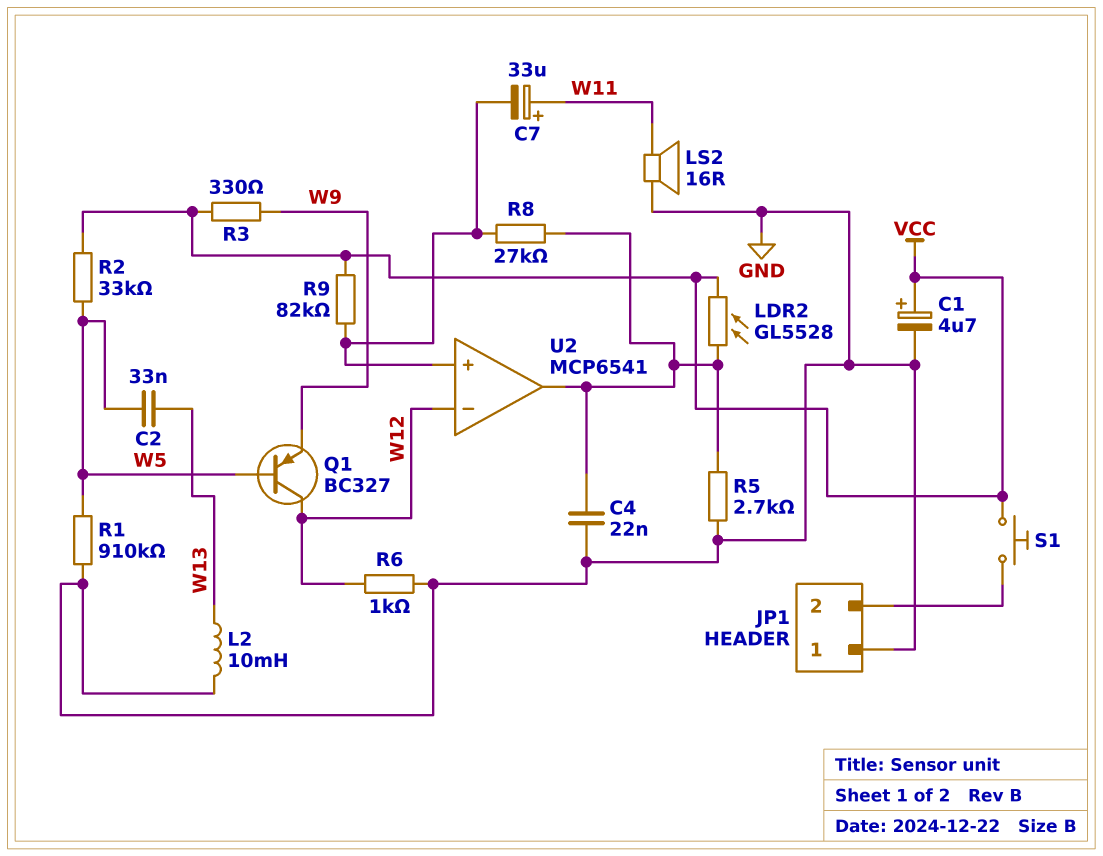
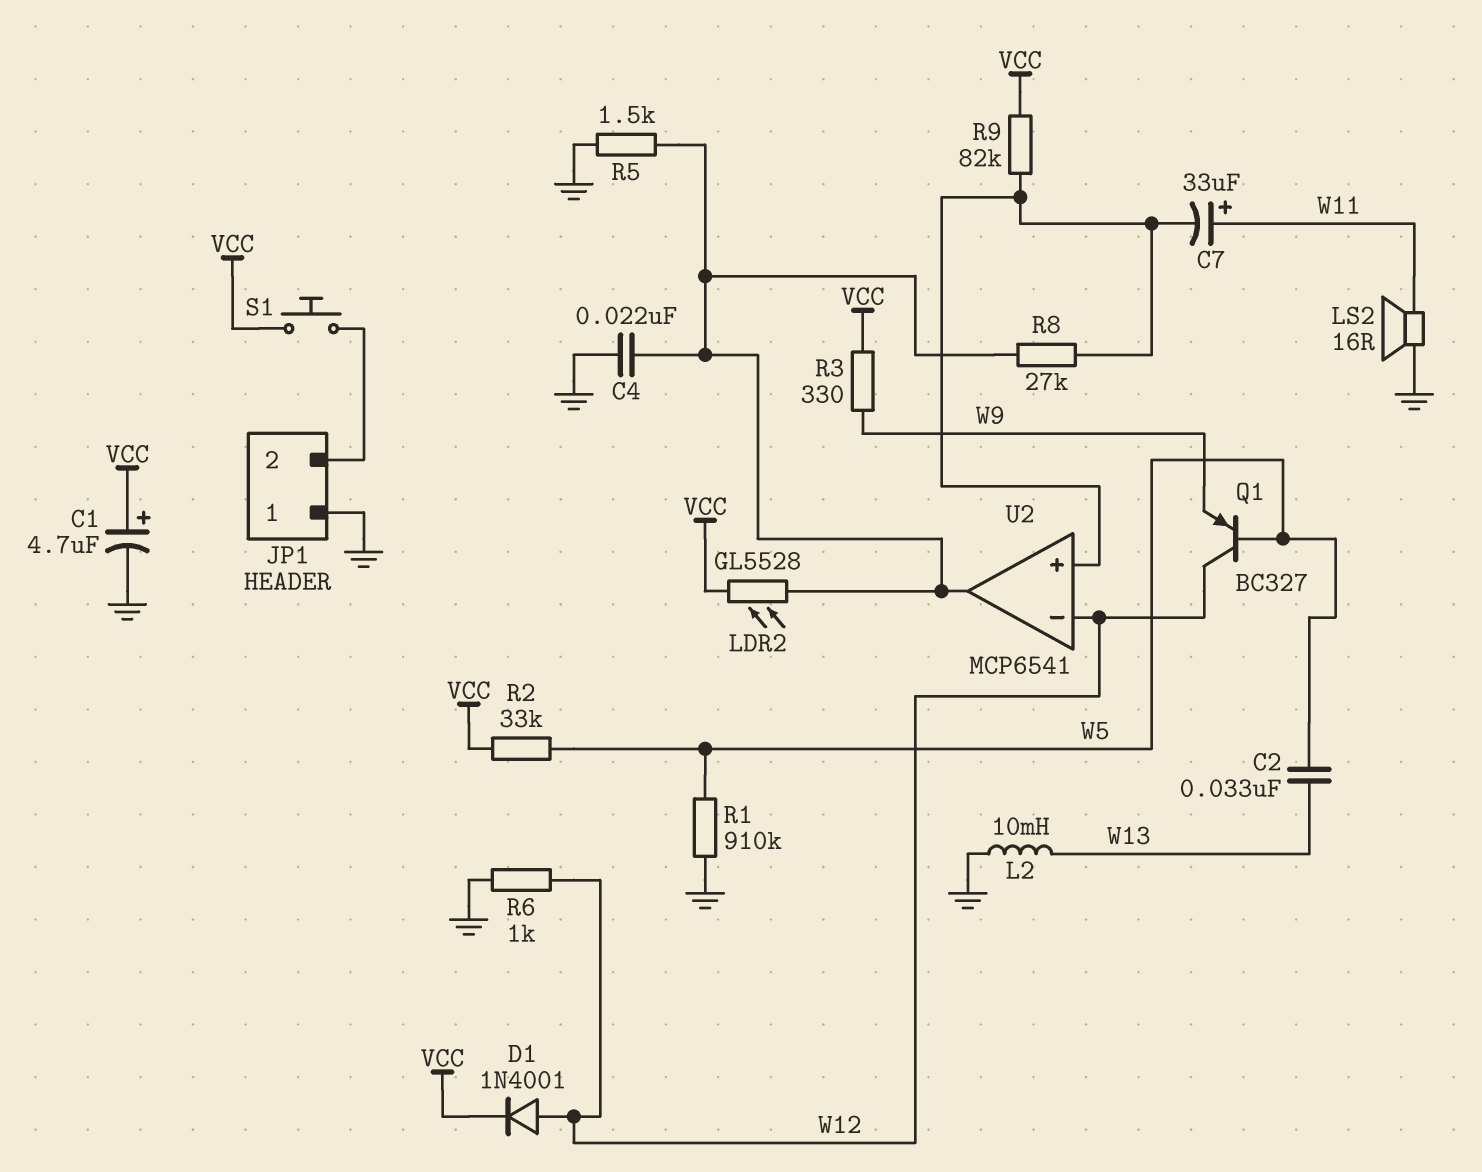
D1: none -> diode 1N4001 (A W12, K VCC)
R5: 2.7k (GND, U2/out) -> 1.5k (GND, U2/out)

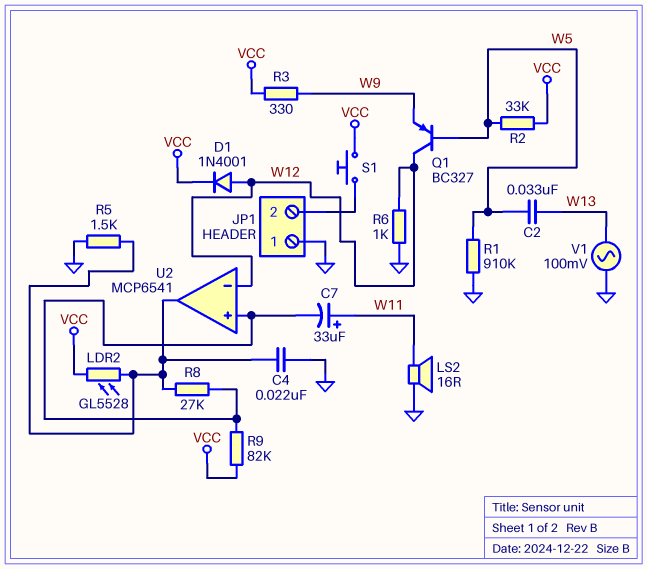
C1: 4.7uF (plus VCC, minus GND) -> none
L2: 10mH (GND, W13) -> none
V1: none -> AC 100mV (GND, W13)

